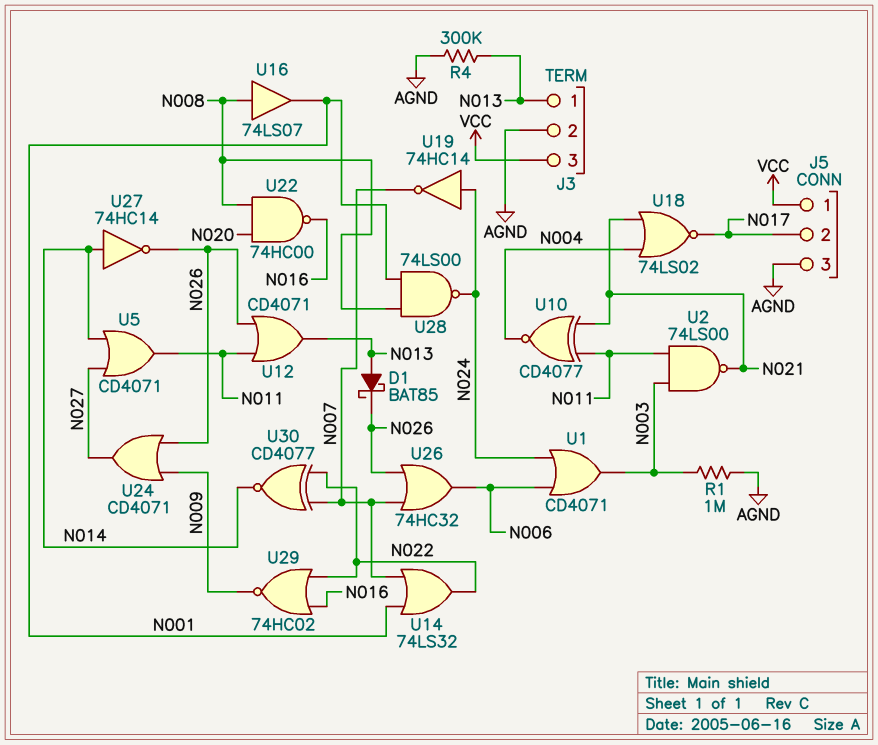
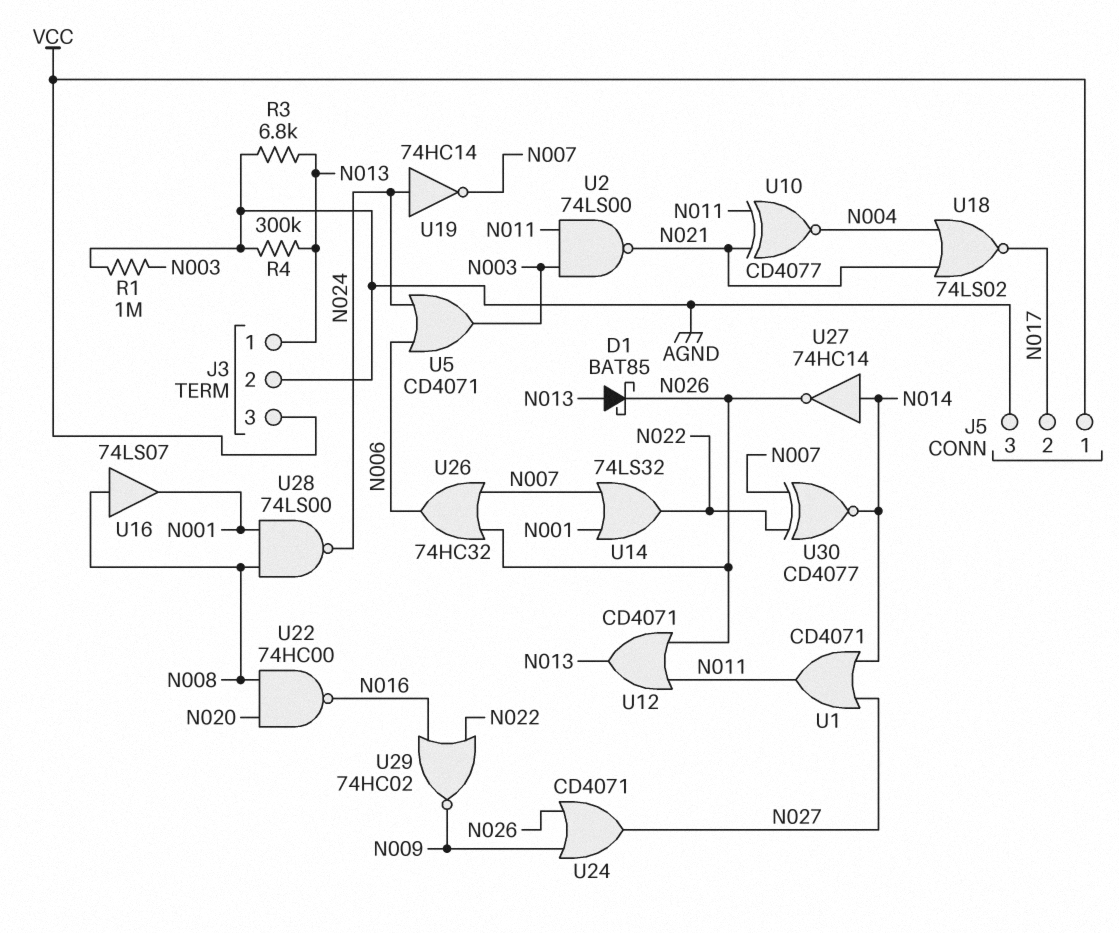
R3: none -> 6.8k (AGND, N013)
U1: OR CD4071 (in N006, in N024, out N003) -> OR CD4071 (in N014, in N027, out N011)
U5: OR CD4071 (in N014, in N027, out N011) -> OR CD4071 (in N006, in N024, out N003)

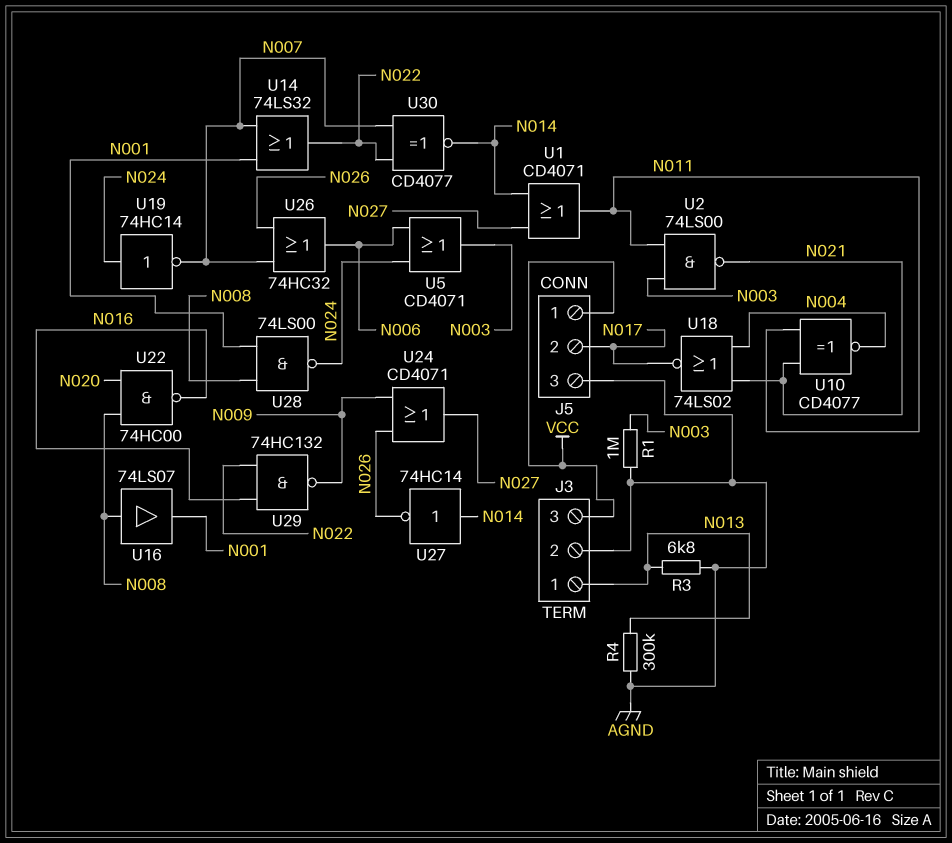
D1: schottky BAT85 (A N013, K N026) -> none
U12: OR CD4071 (in N011, in N026, out N013) -> none
U29: NOR 74HC02 (in N016, in N022, out N009) -> NAND 74HC132 (in N016, in N022, out N009)

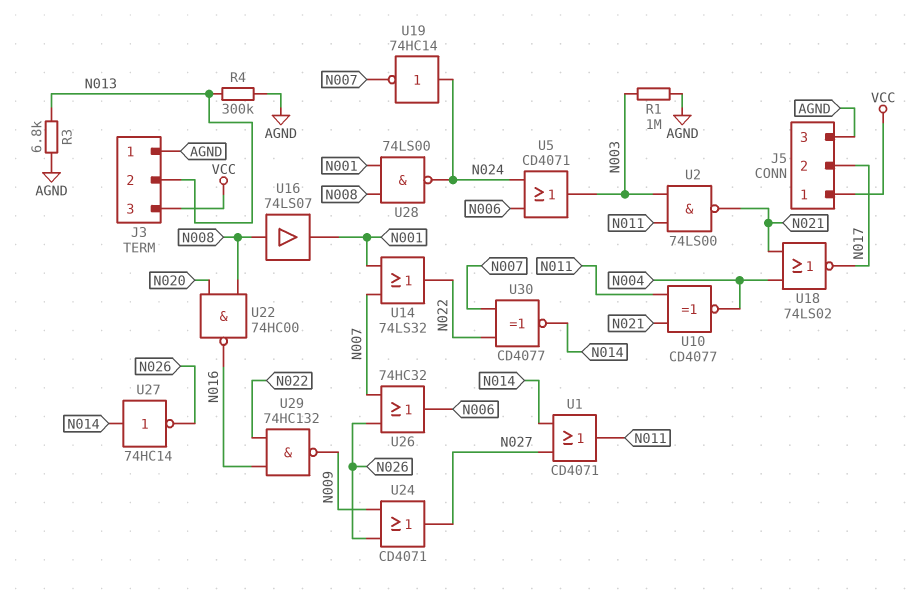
J3 pin 1: N013 -> AGND
J3 pin 2: AGND -> N013

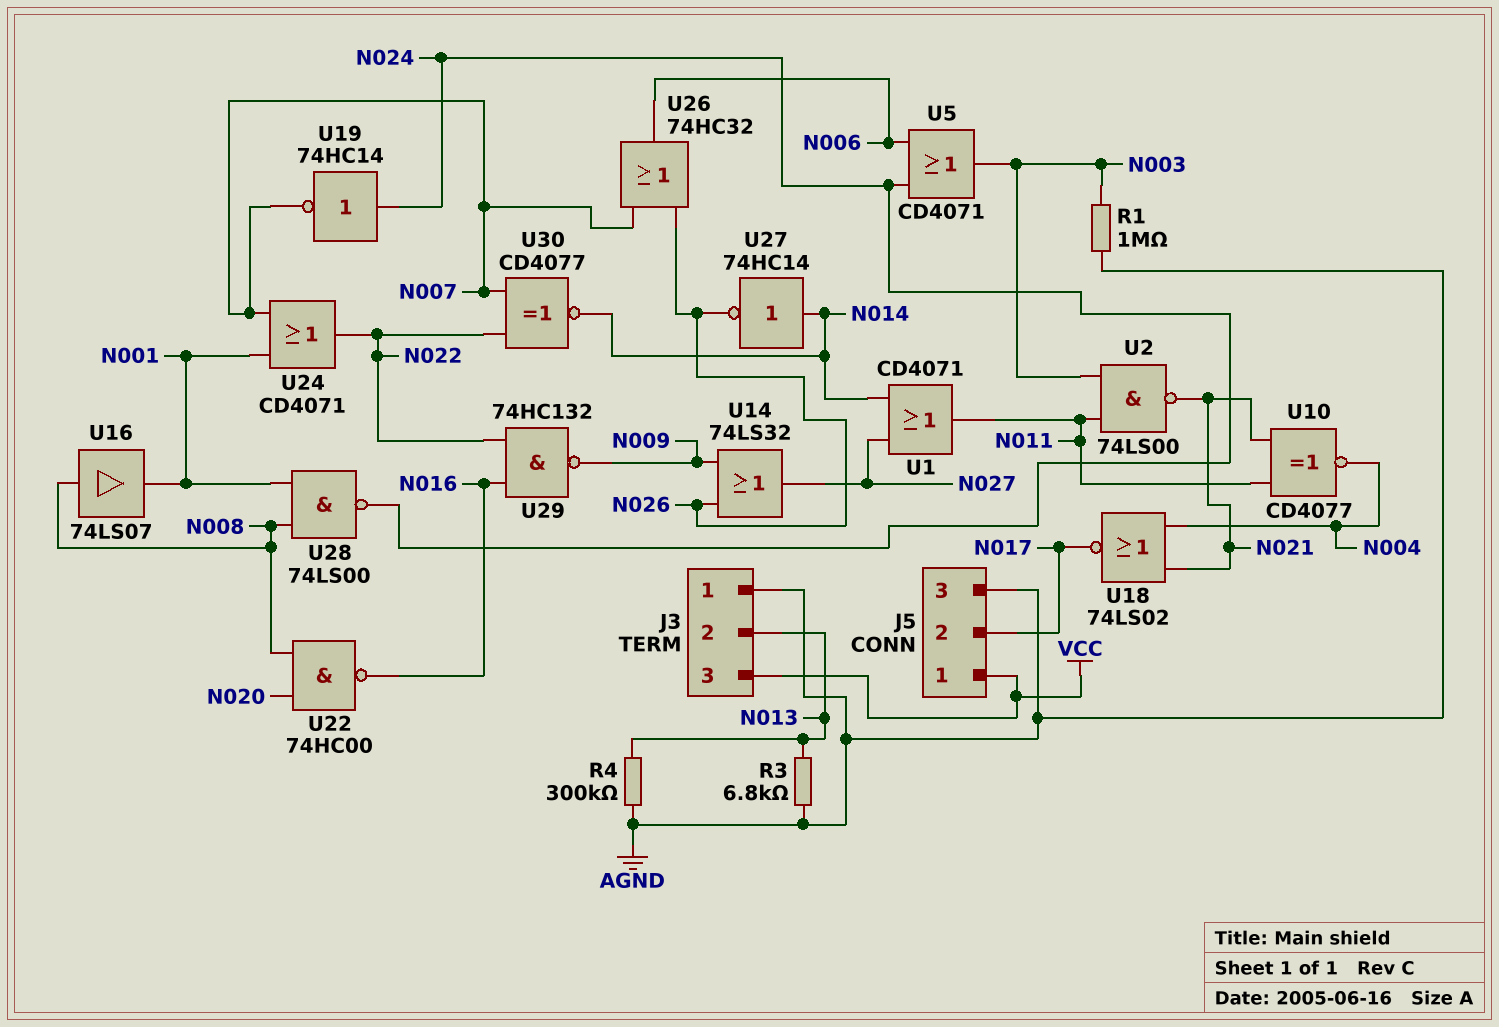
U14: OR 74LS32 (in N001, in N007, out N022) -> OR 74LS32 (in N009, in N026, out N027)
U24: OR CD4071 (in N009, in N026, out N027) -> OR CD4071 (in N001, in N007, out N022)

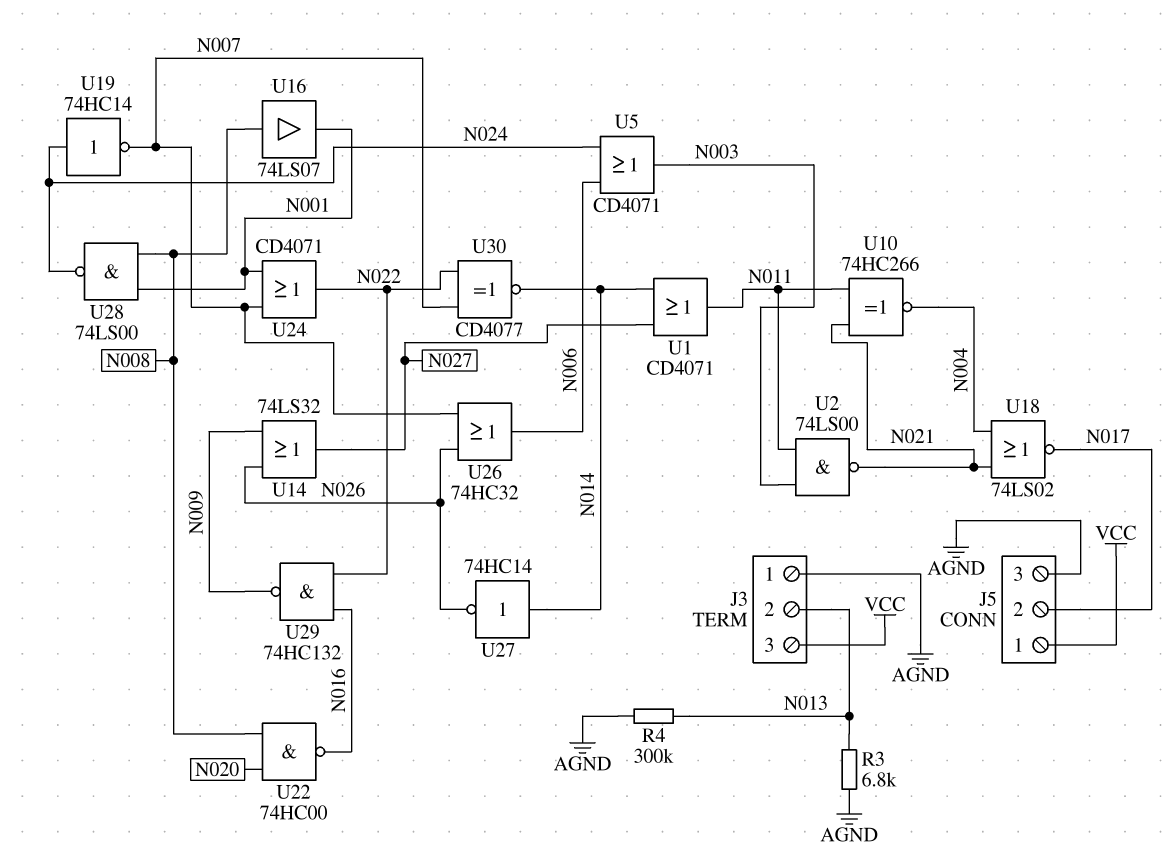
R1: 1M (AGND, N003) -> none
U10: XNOR CD4077 (in N011, in N021, out N004) -> XNOR 74HC266 (in N011, in N021, out N004)

